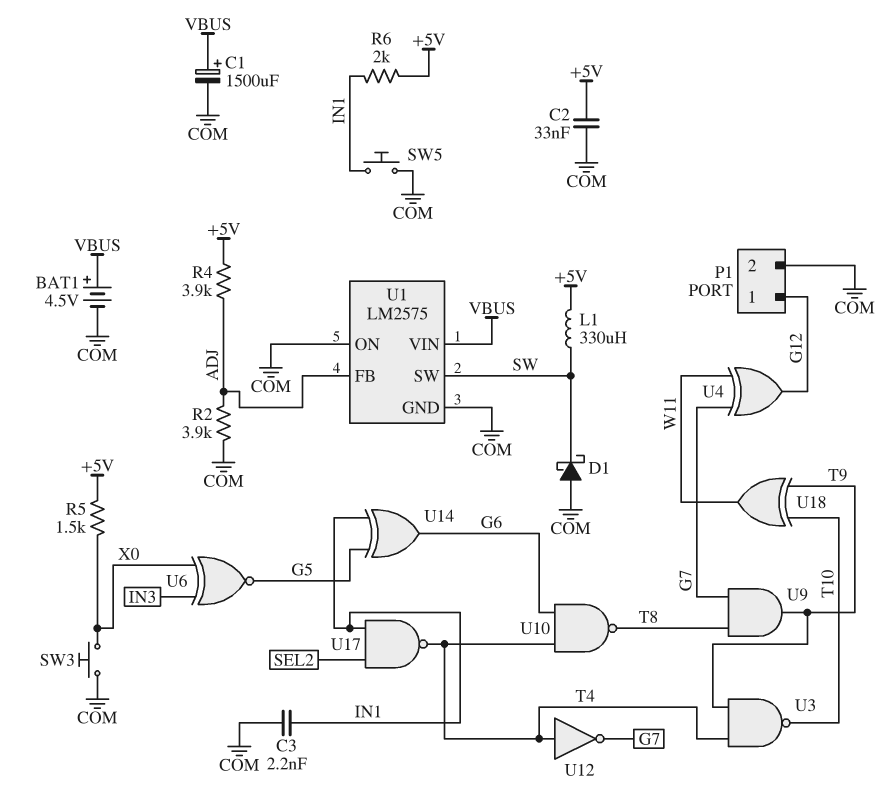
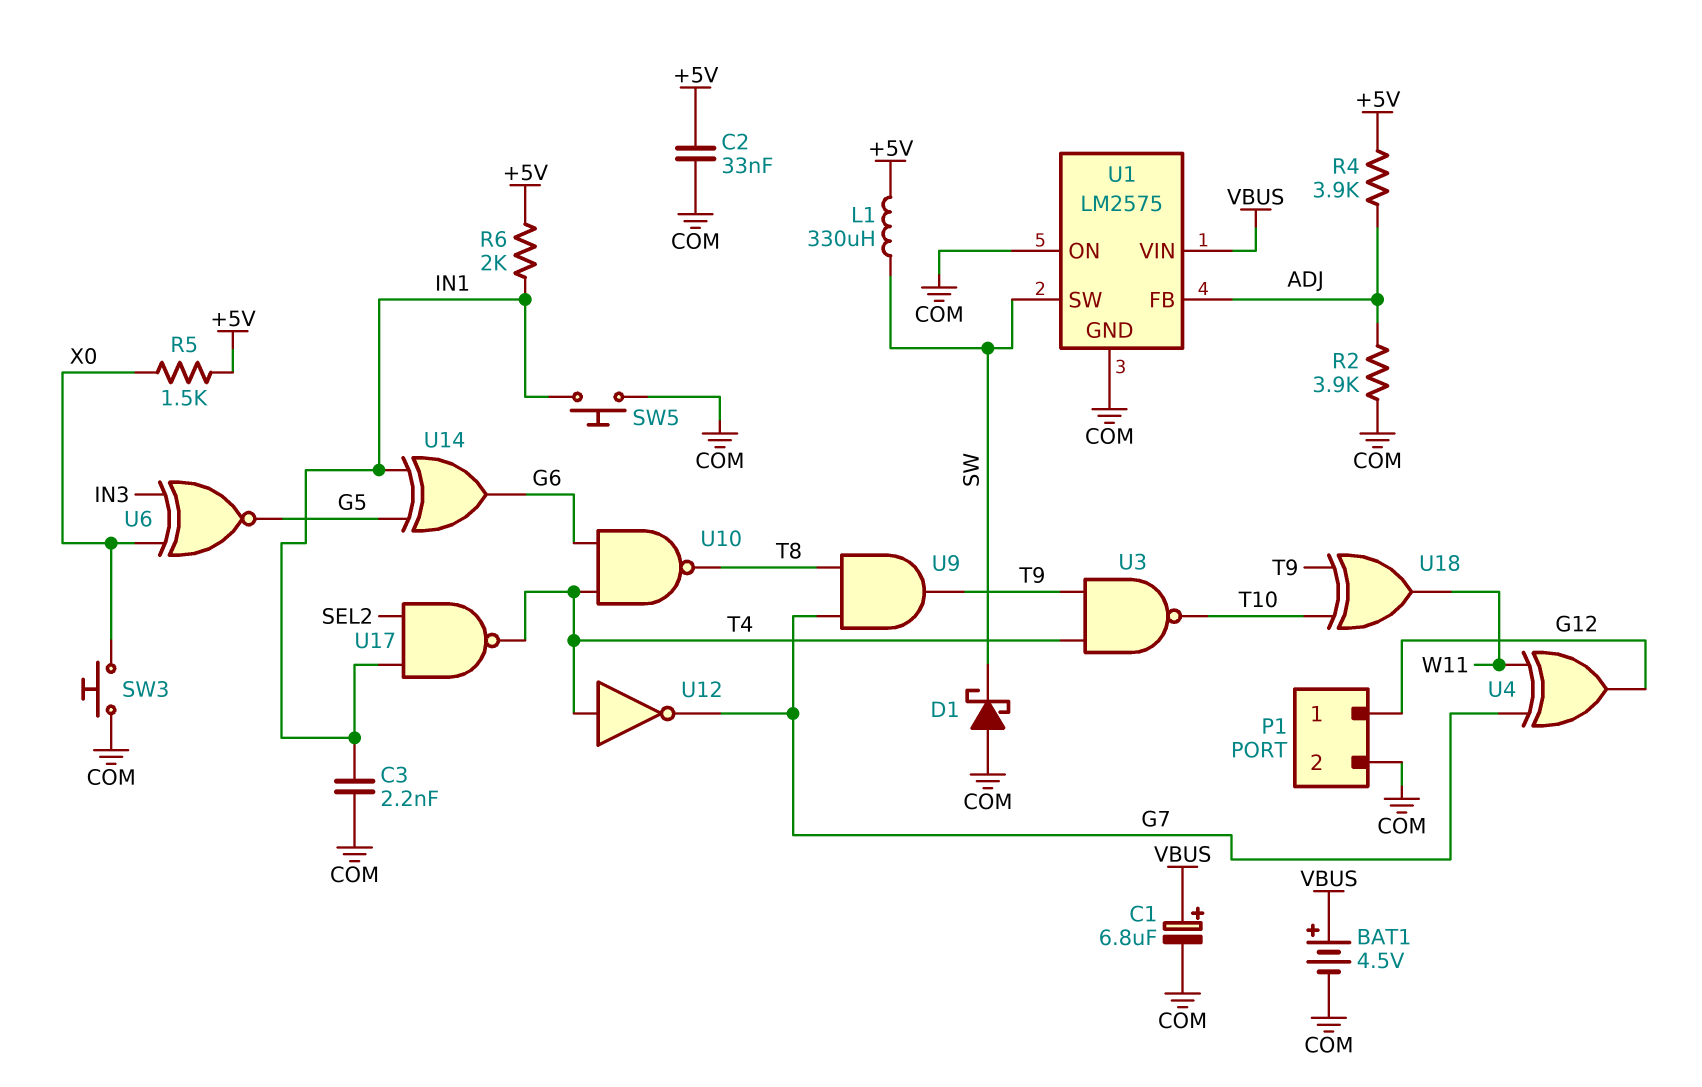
C1: 1500uF (plus VBUS, minus COM) -> 6.8uF (plus VBUS, minus COM)

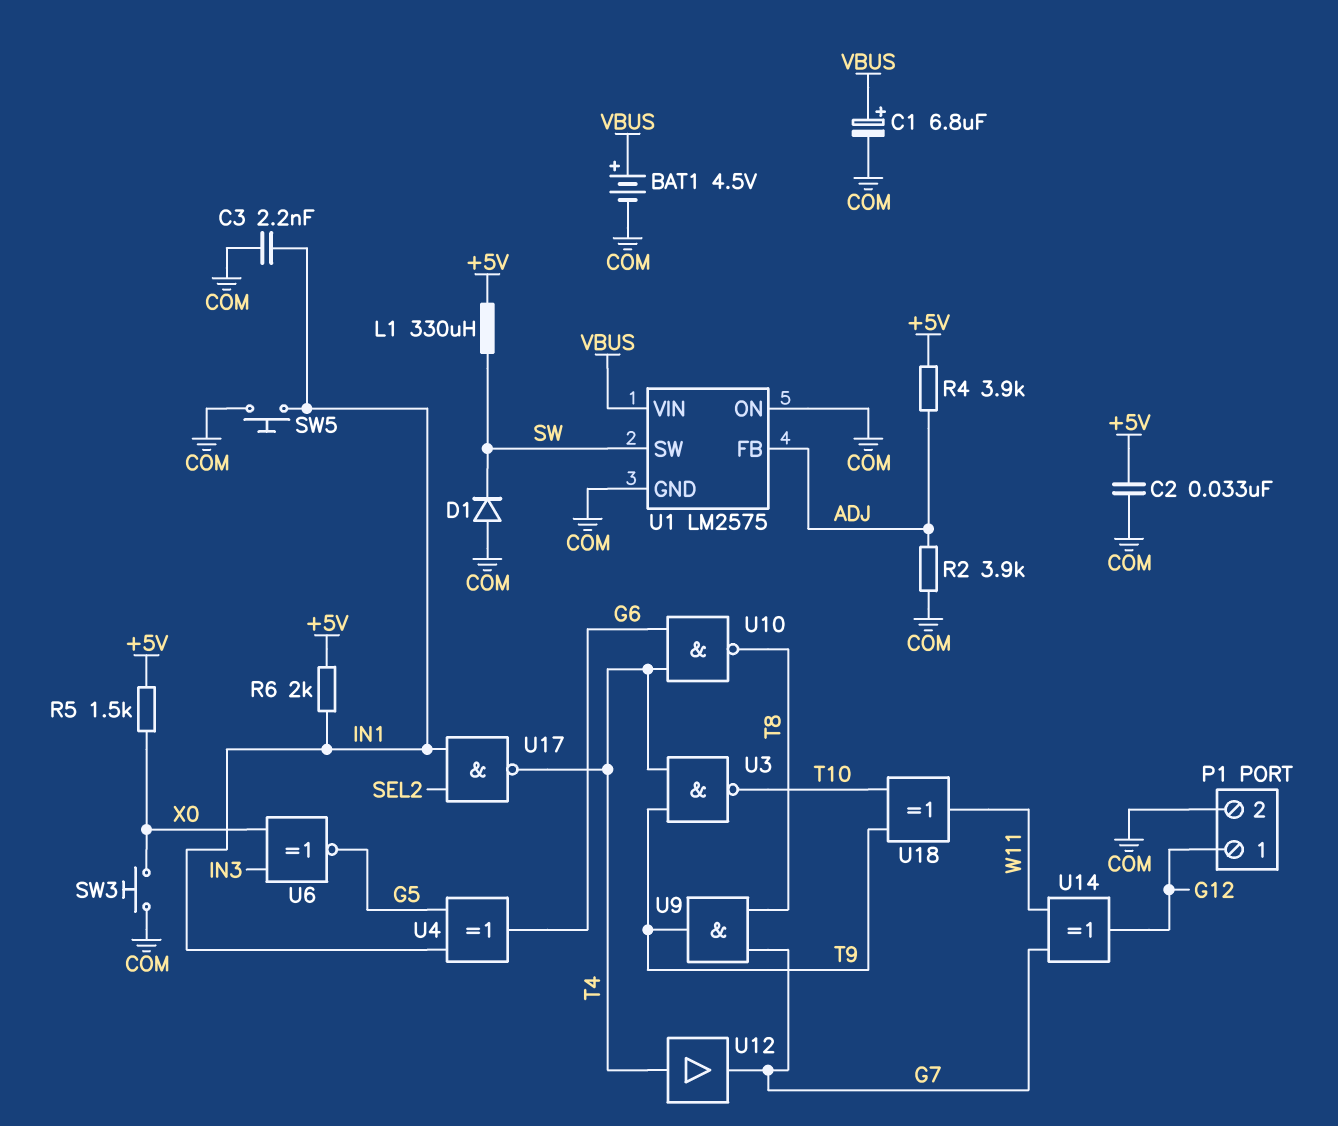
D1: schottky (A COM, K SW) -> diode (A COM, K SW)
U4: XOR (in G7, in W11, out G12) -> XOR (in G5, in IN1, out G6)
U12: NOT (in T4, out G7) -> buffer (in T4, out G7)
U14: XOR (in G5, in IN1, out G6) -> XOR (in G7, in W11, out G12)

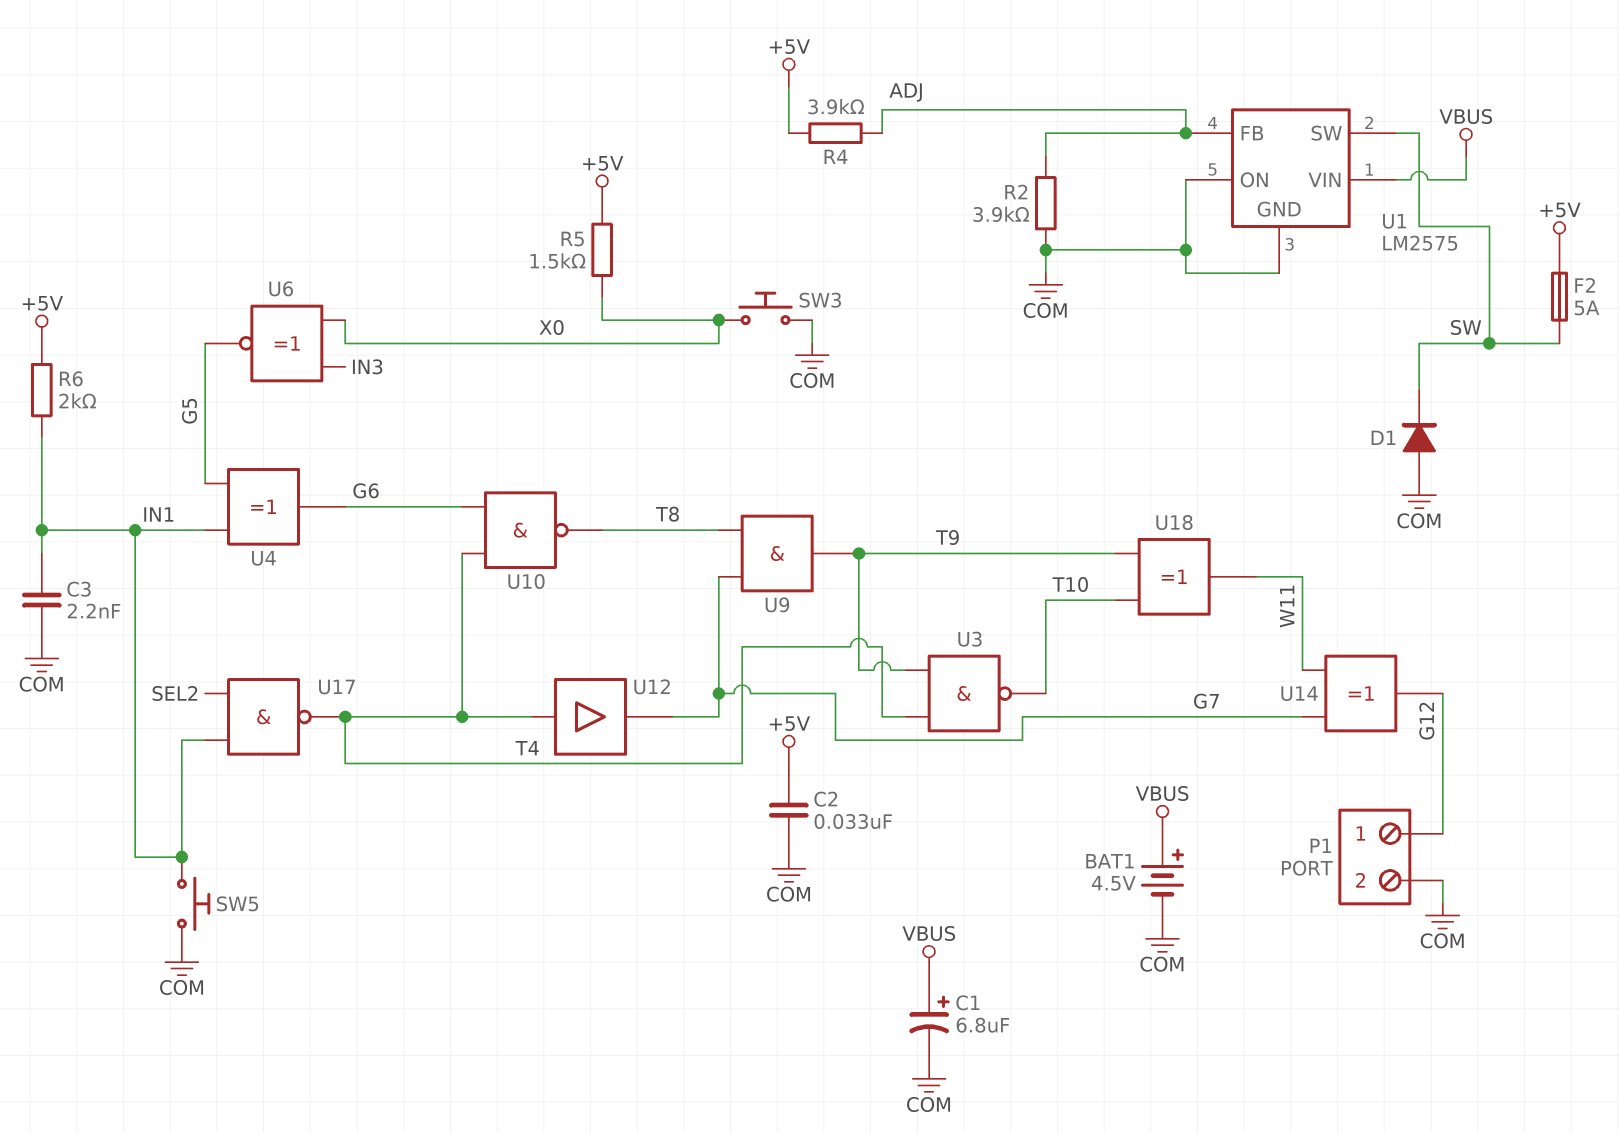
F2: none -> 5A (+5V, SW)
L1: 330uH (+5V, SW) -> none

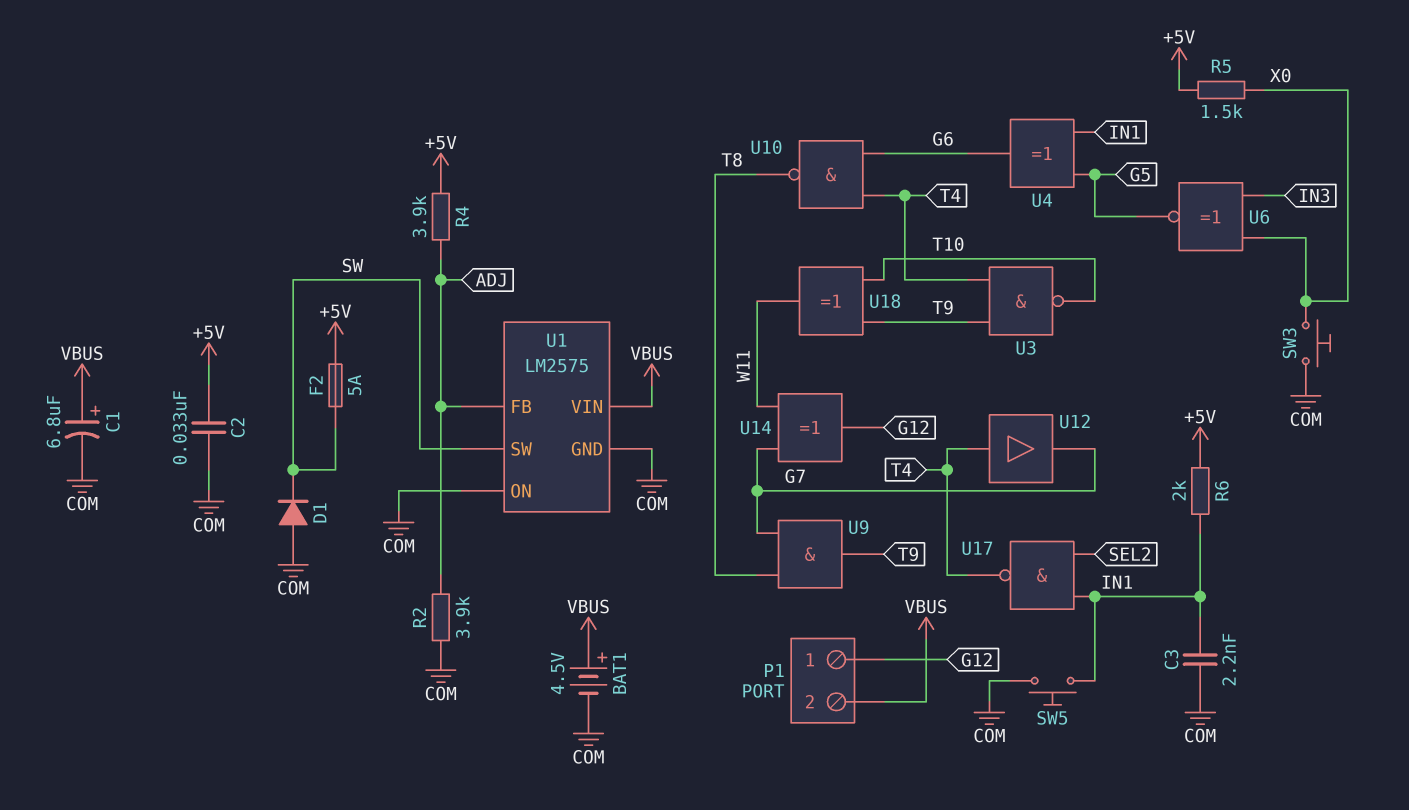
P1 pin 2: COM -> VBUS

